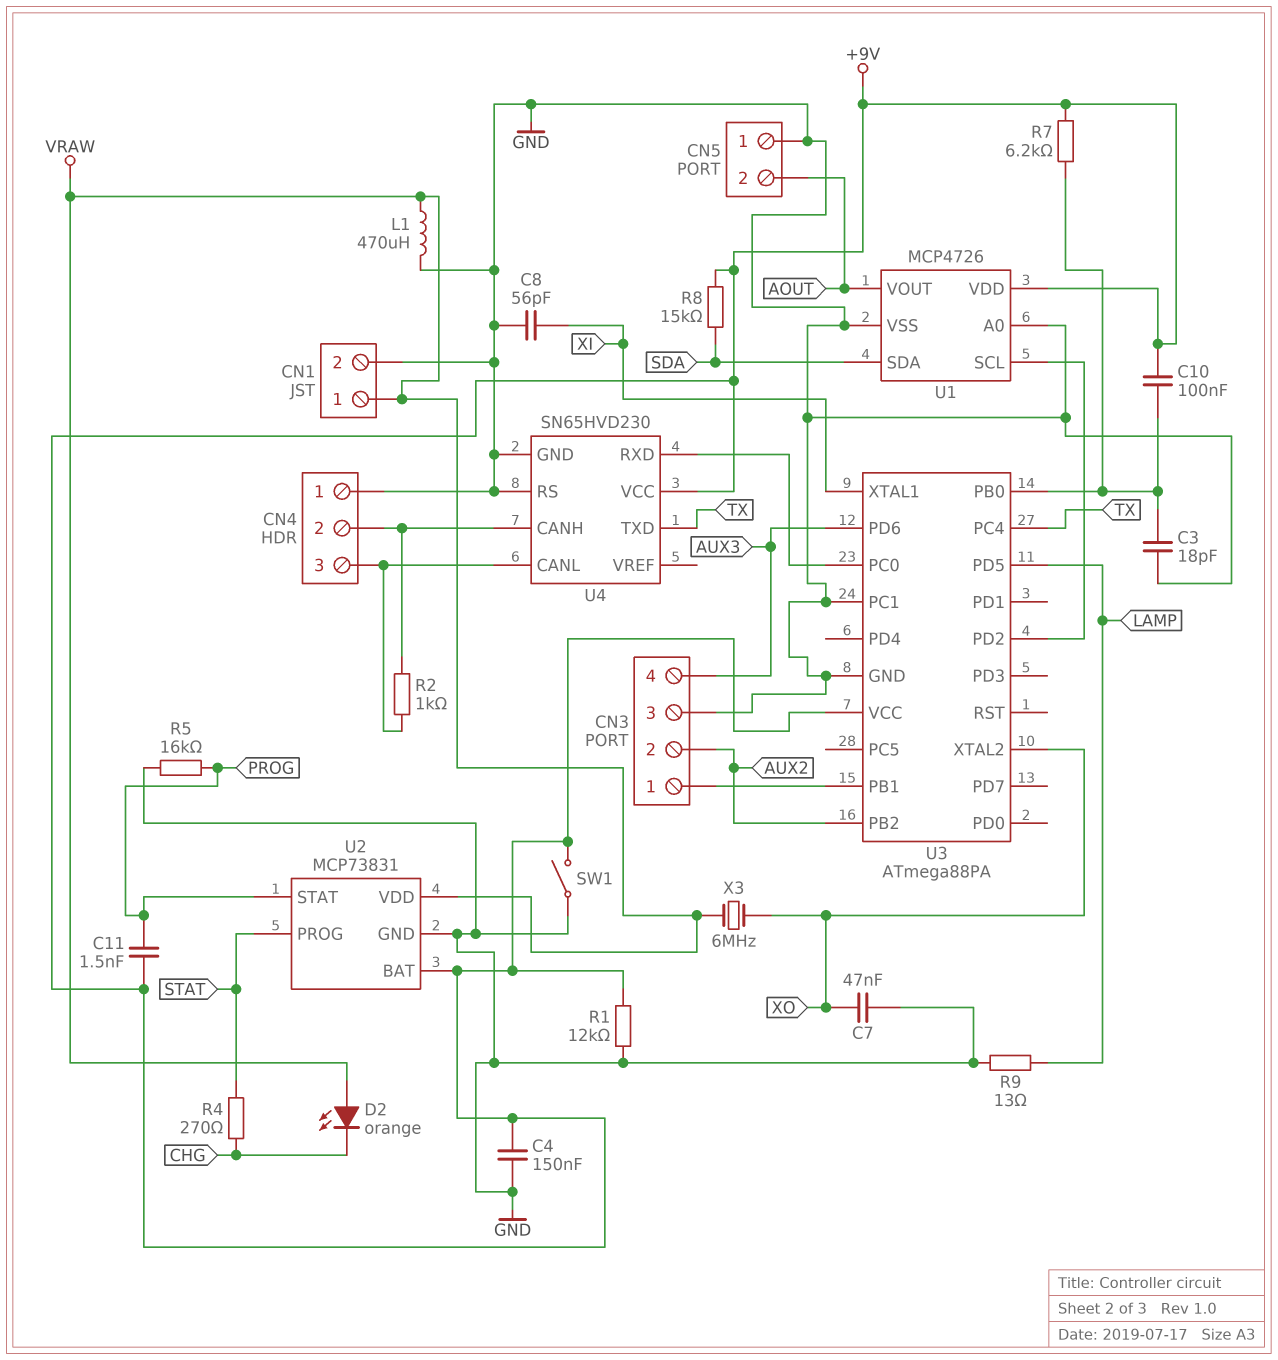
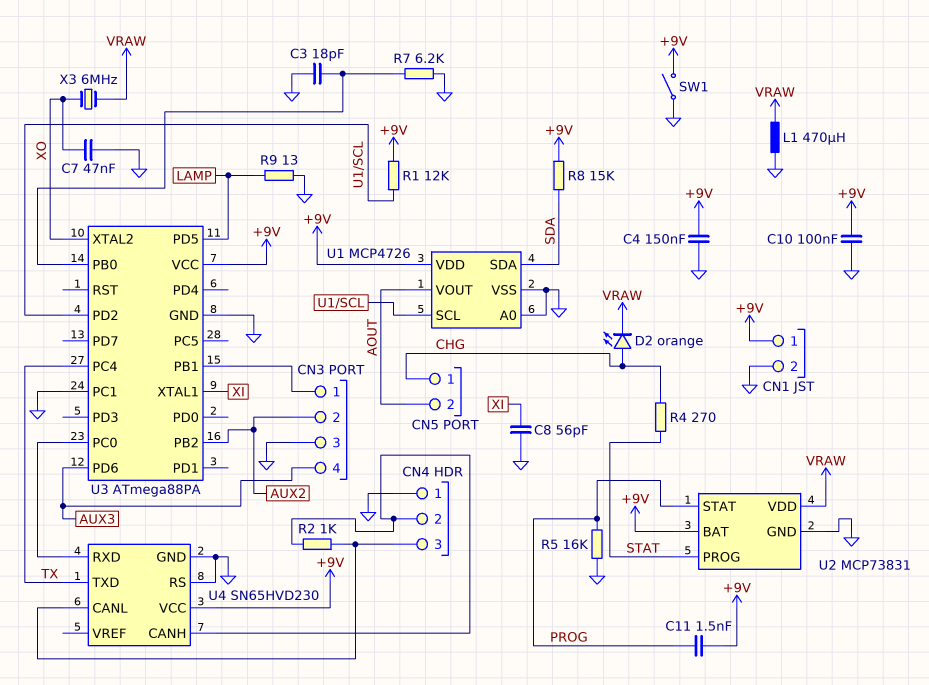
C10: 100nF (+9V, U3/PB0) -> 100nF (+9V, GND)
CN1 pin 1: VRAW -> +9V
CN5 pin 1: GND -> CHG
D2: LED orange (A VRAW, K CHG) -> LED orange (A CHG, K VRAW)
R1: 12k (+9V, GND) -> 12k (+9V, U1/SCL)
R7: 6.2k (+9V, U3/PB0) -> 6.2k (GND, U3/PB0)

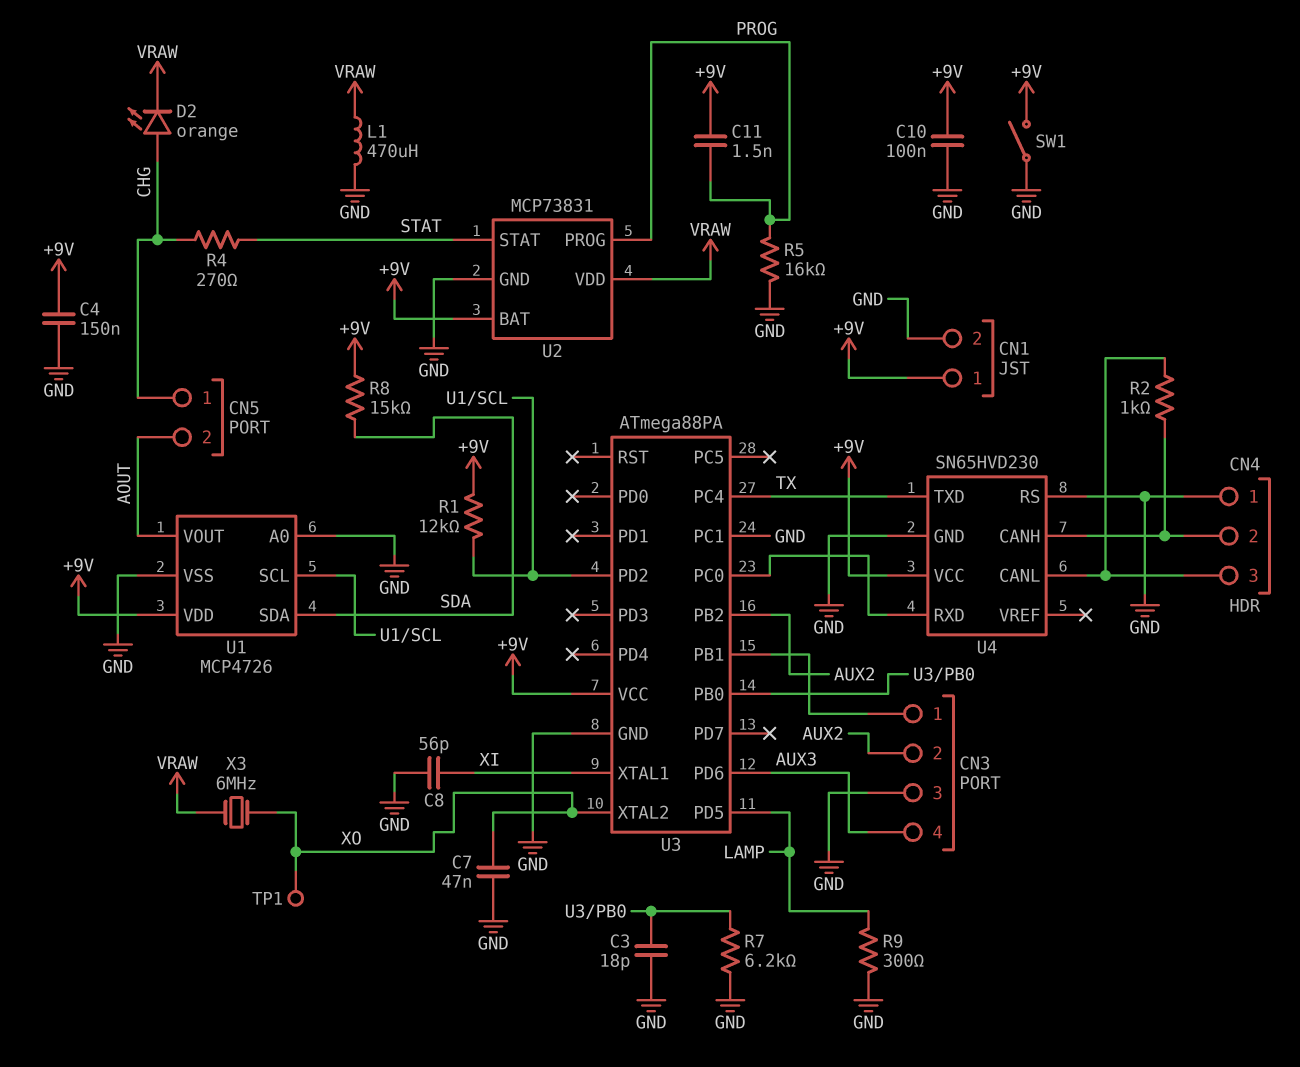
R9: 13 (GND, LAMP) -> 300 (GND, LAMP)
TP1: none -> test point (XO)
U2 pin PROG: STAT -> PROG
U2 pin STAT: PROG -> STAT

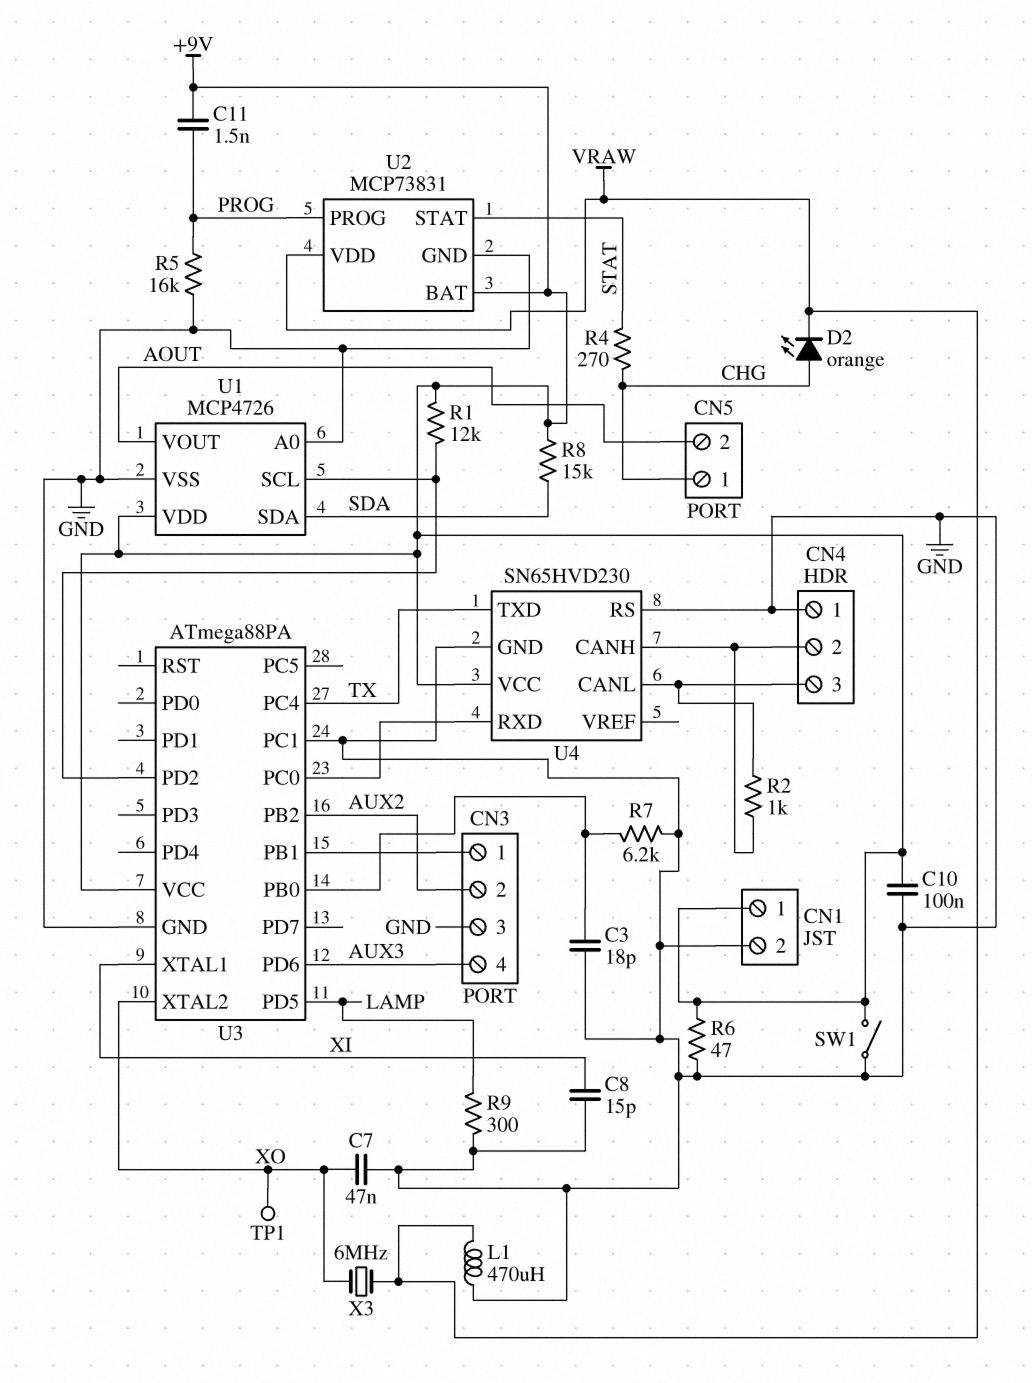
C4: 150nF (+9V, GND) -> none
C8: 56pF (GND, XI) -> 15pF (GND, XI)
R6: none -> 47 (+9V, GND)

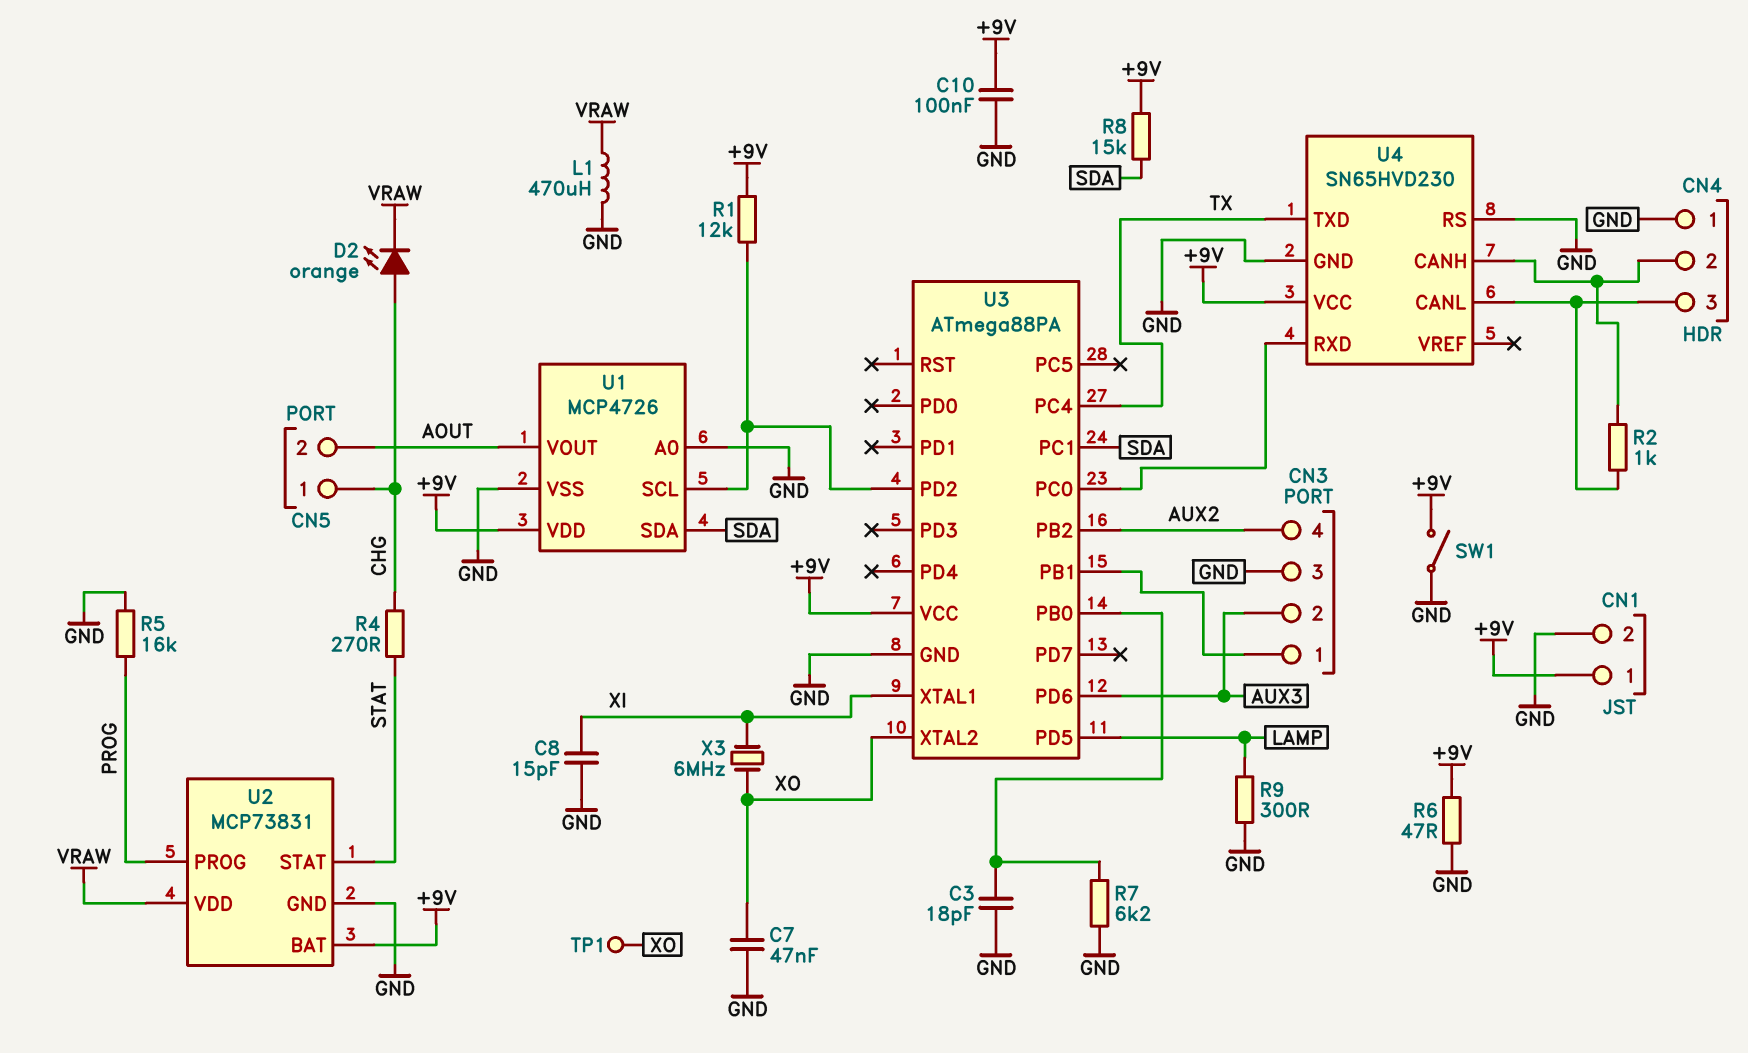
C11: 1.5nF (+9V, PROG) -> none
CN3 pin 2: AUX2 -> AUX3
CN3 pin 4: AUX3 -> AUX2
U3 pin PC1: GND -> SDA
X3: 6MHz (VRAW, XO) -> 6MHz (XI, XO)

